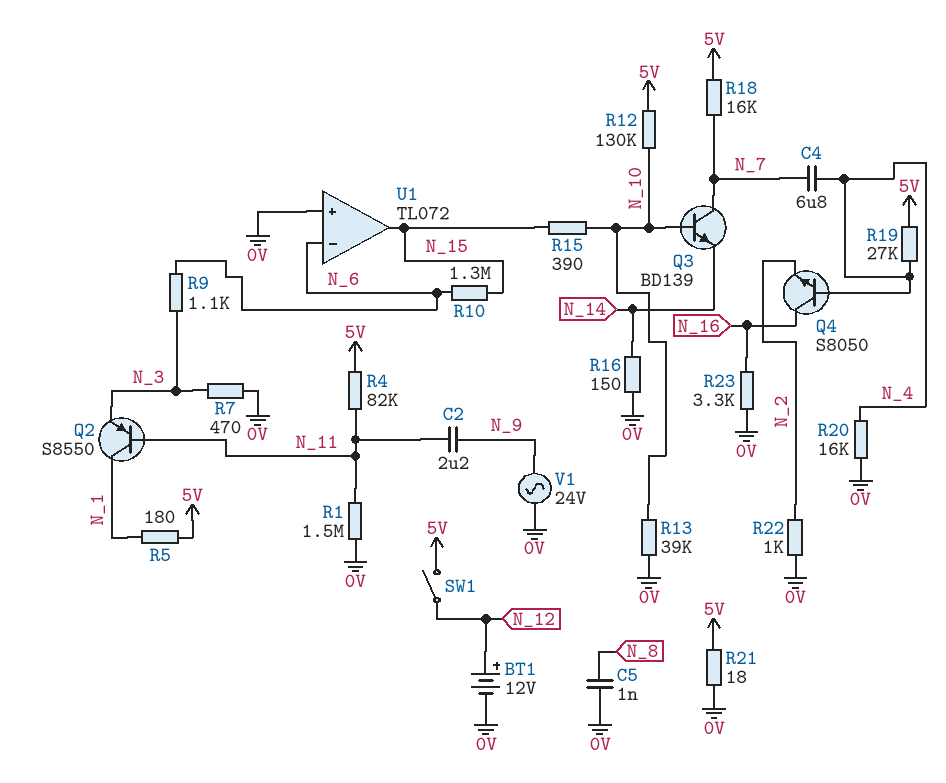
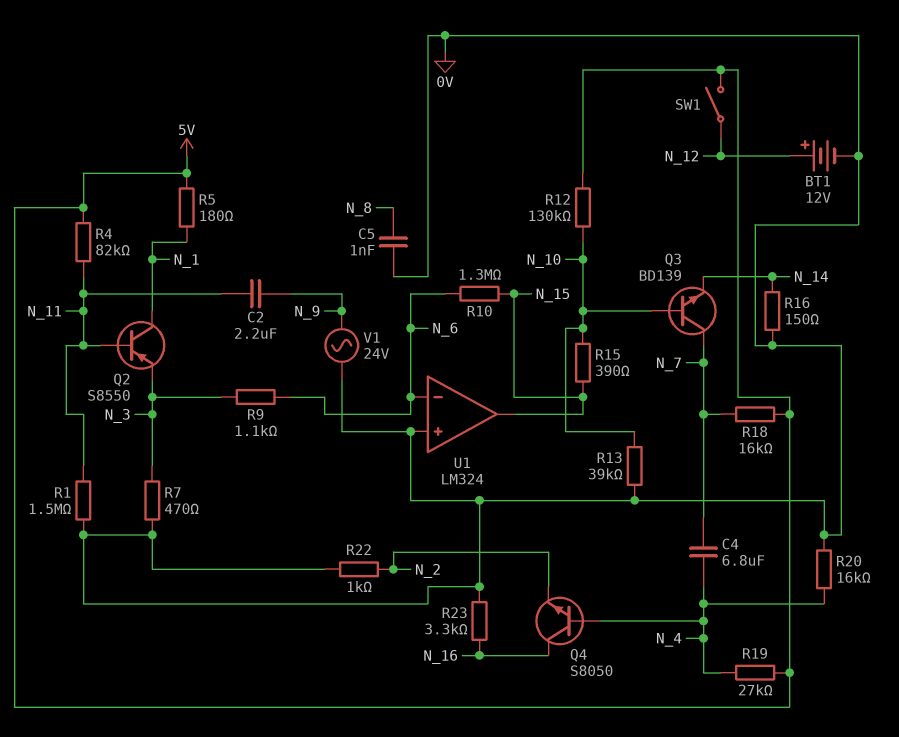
R21: 18 (0V, 5V) -> none
U1: TL072 -> LM324

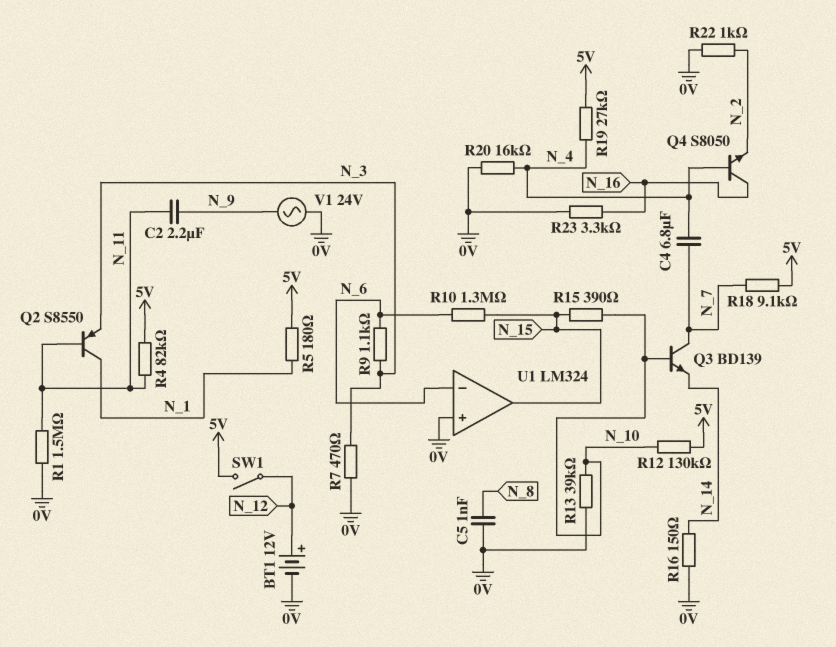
R18: 16k (5V, N_7) -> 9.1k (5V, N_7)

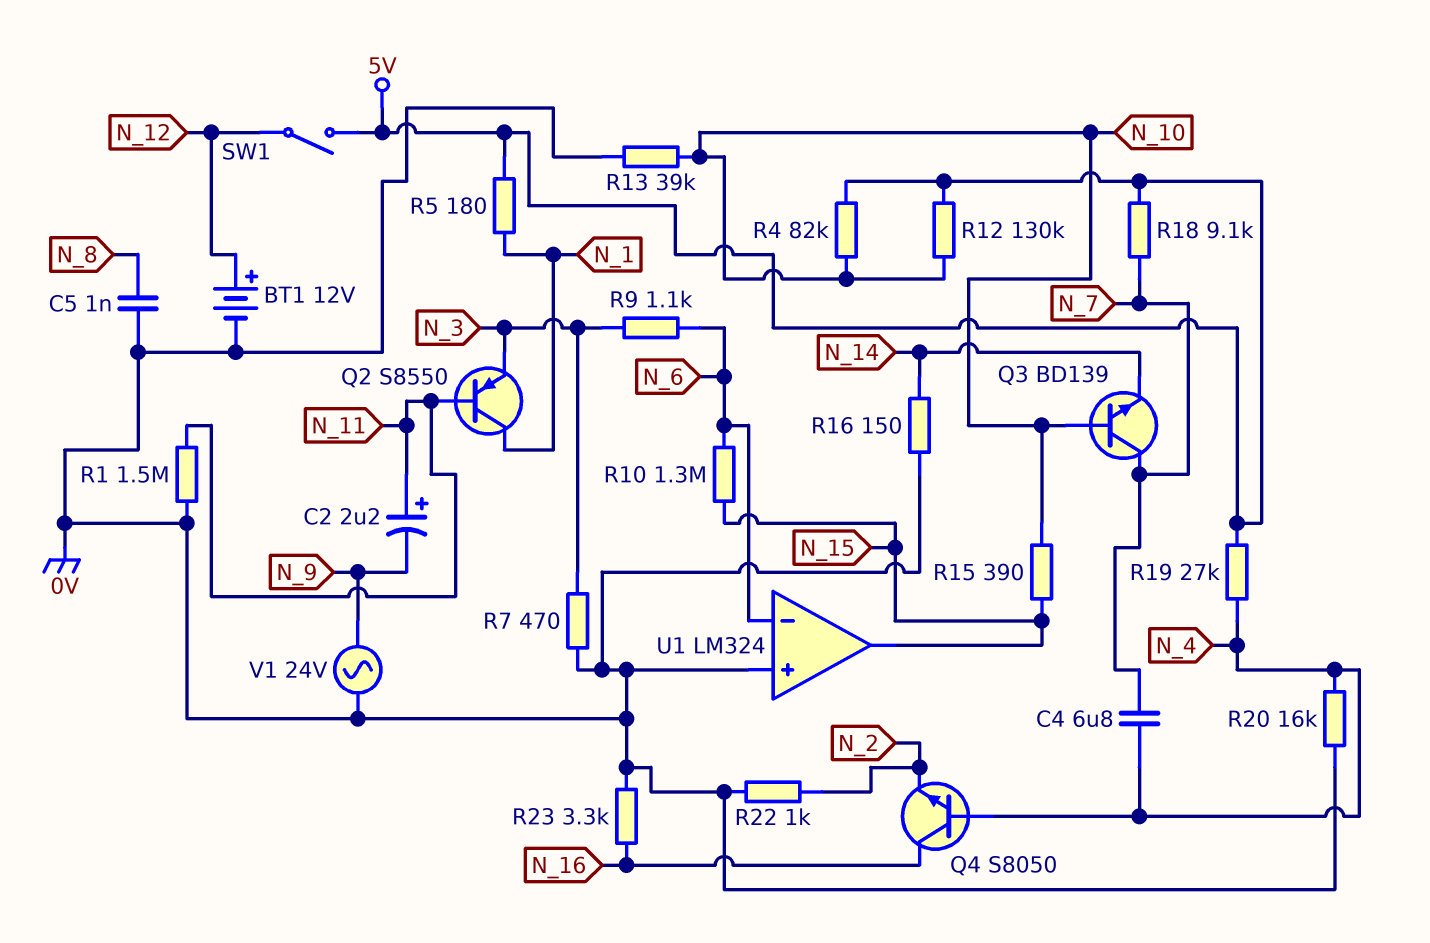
C2: 2.2uF (N_9, N_11) -> 2.2uF (plus N_11, minus N_9)
R4: 82k (5V, N_11) -> 82k (5V, N_10)

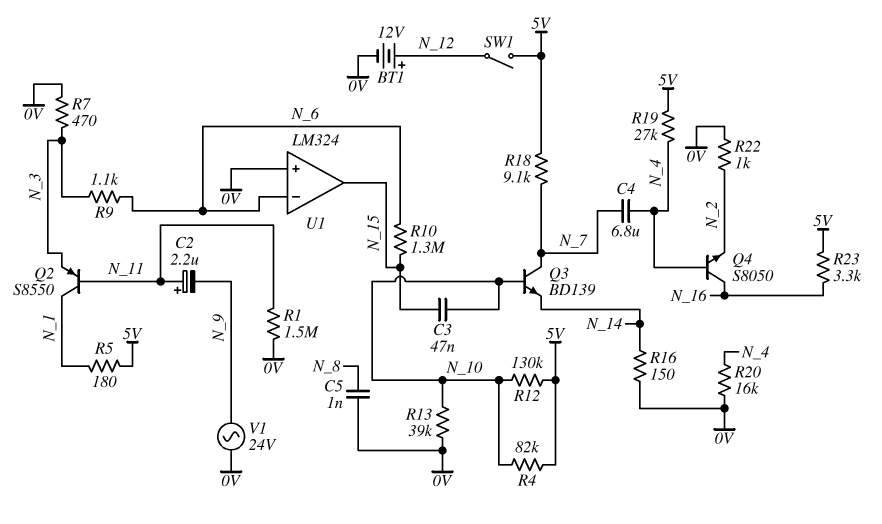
C3: none -> 47nF (N_10, N_15)
R15: 390 (N_10, N_15) -> none
R23: 3.3k (0V, N_16) -> 3.3k (5V, N_16)

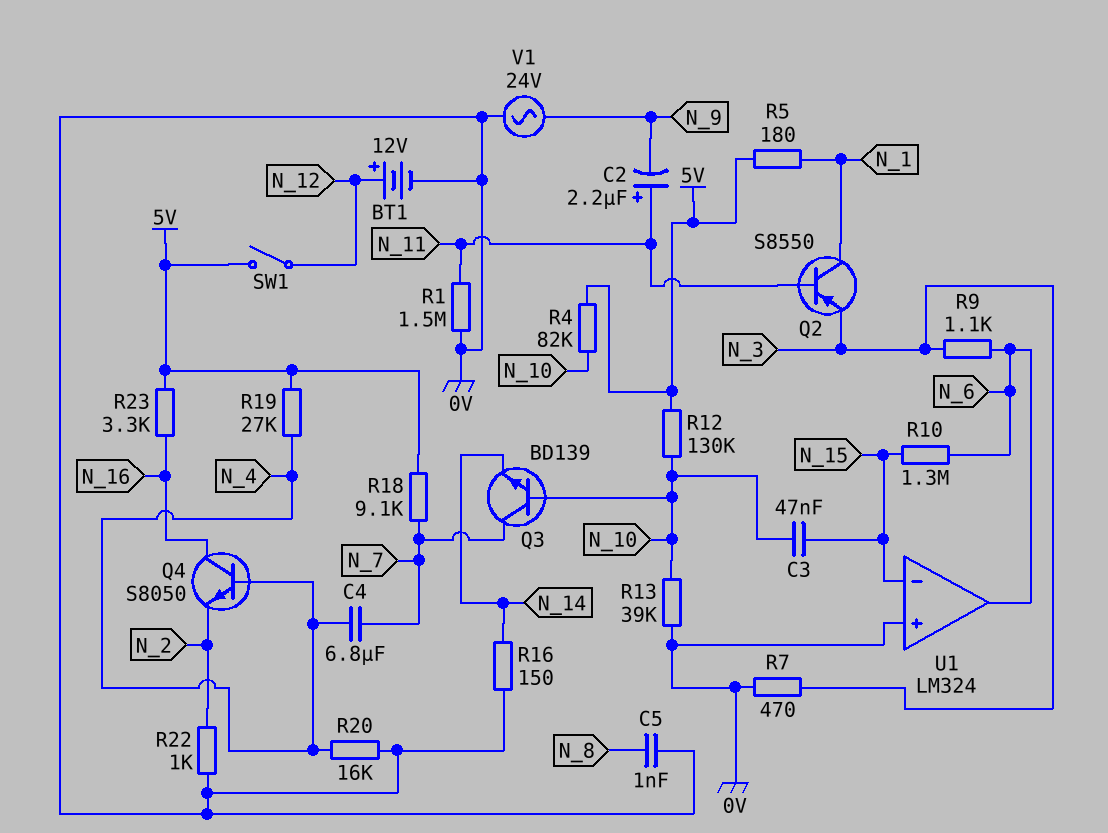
U1 pin in-: N_6 -> N_15
U1 pin out: N_15 -> N_6

